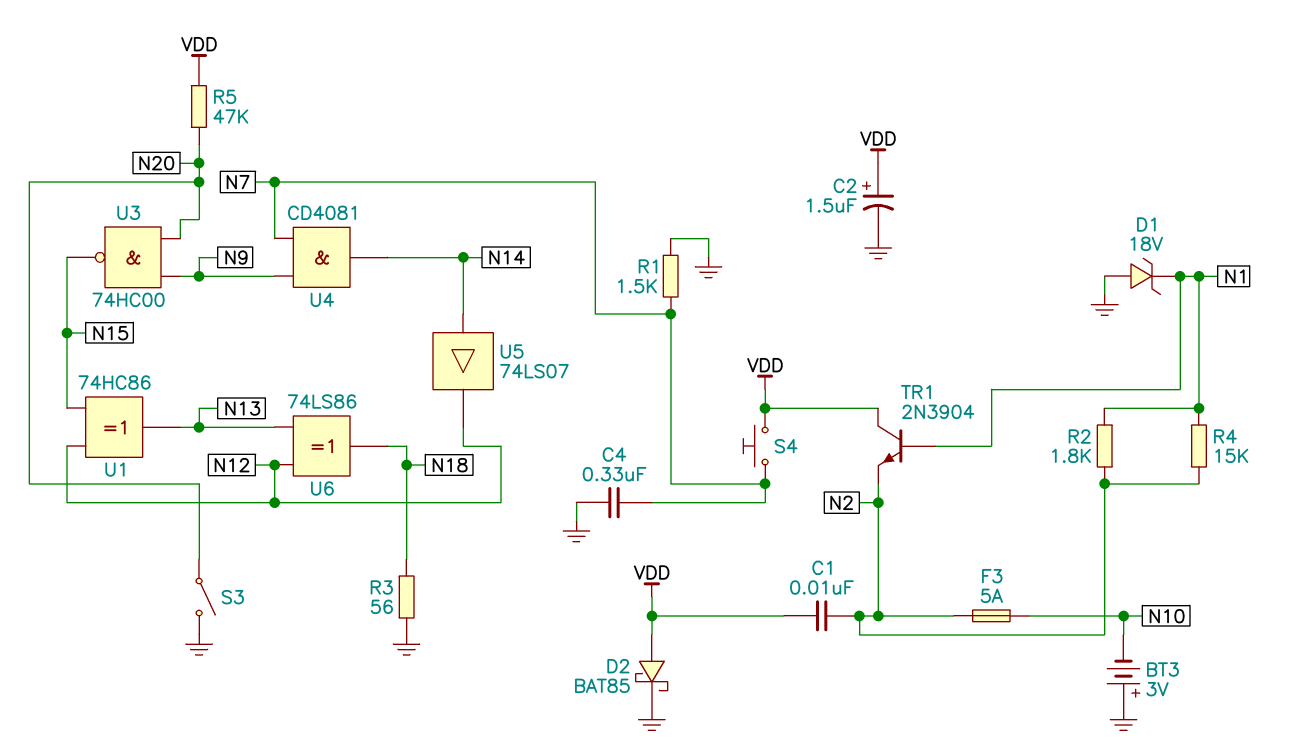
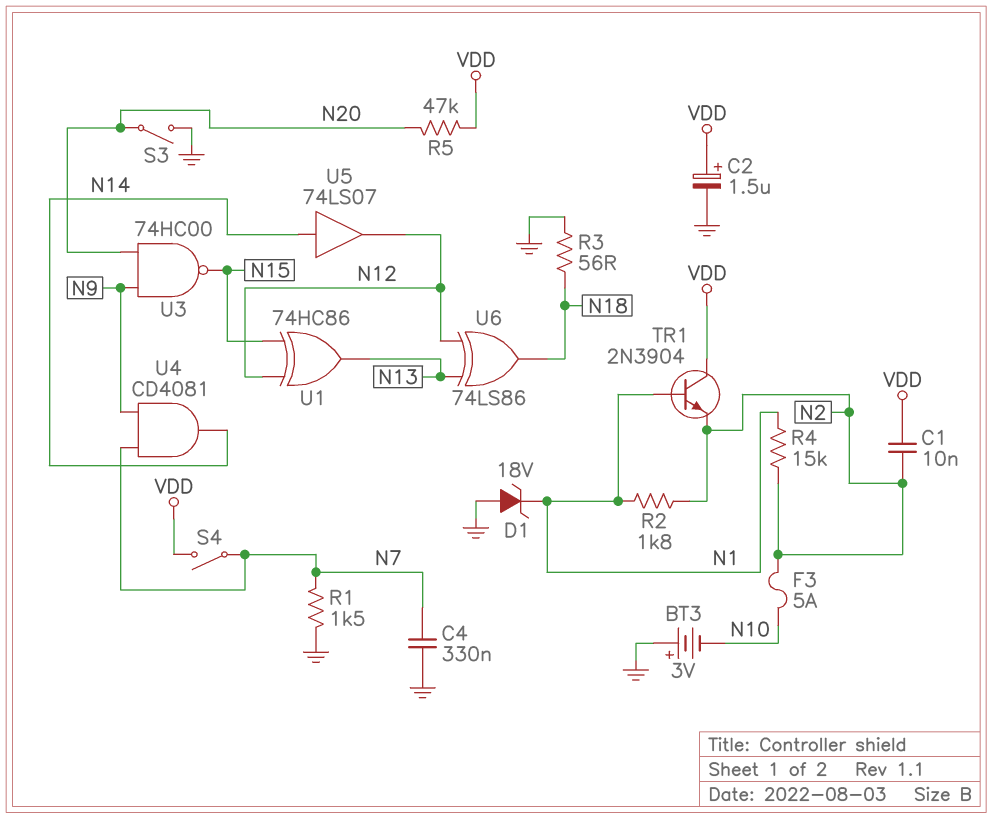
D2: schottky BAT85 (A VDD, K GND) -> none
S4: button (N7, VDD) -> switch (N7, VDD)

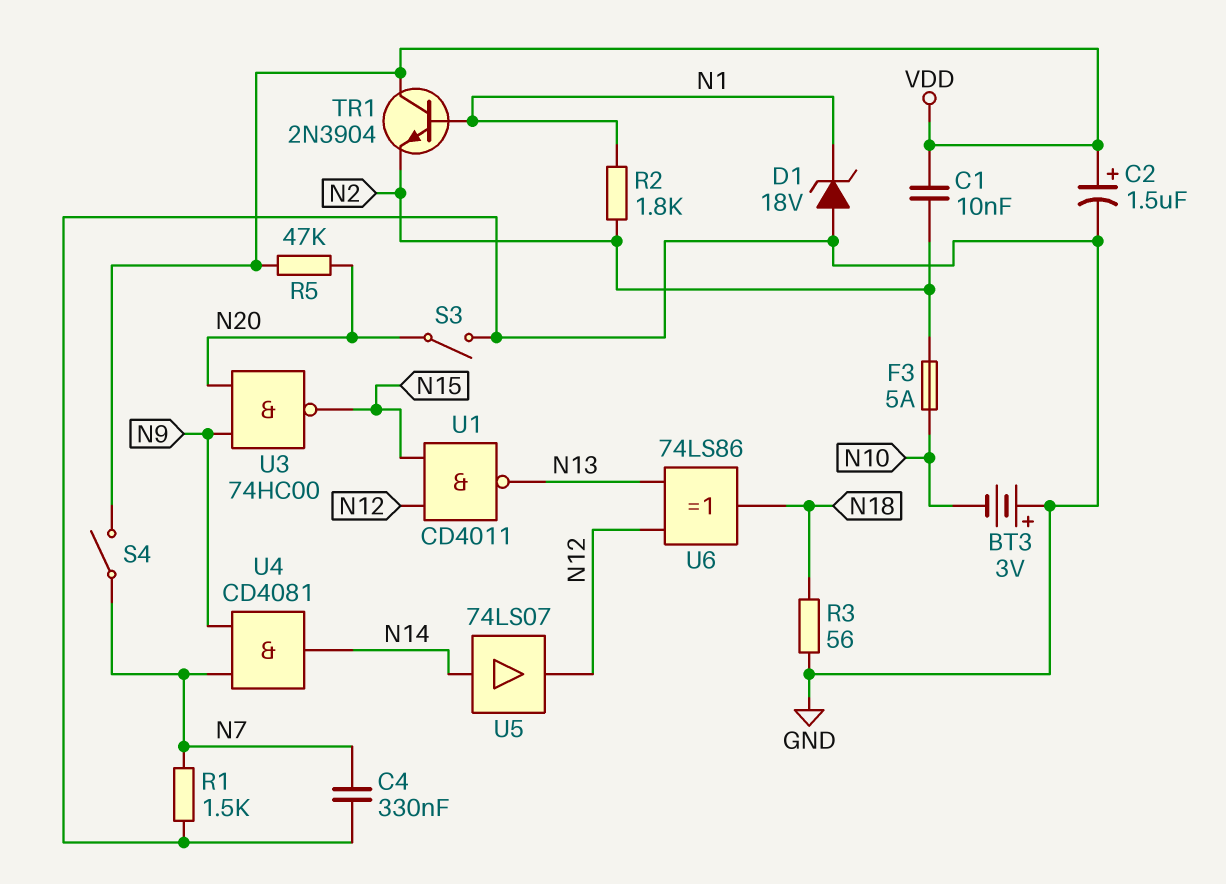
R4: 15k (N1, N2) -> none
U1: XOR 74HC86 (in N12, in N15, out N13) -> NAND CD4011 (in N12, in N15, out N13)

